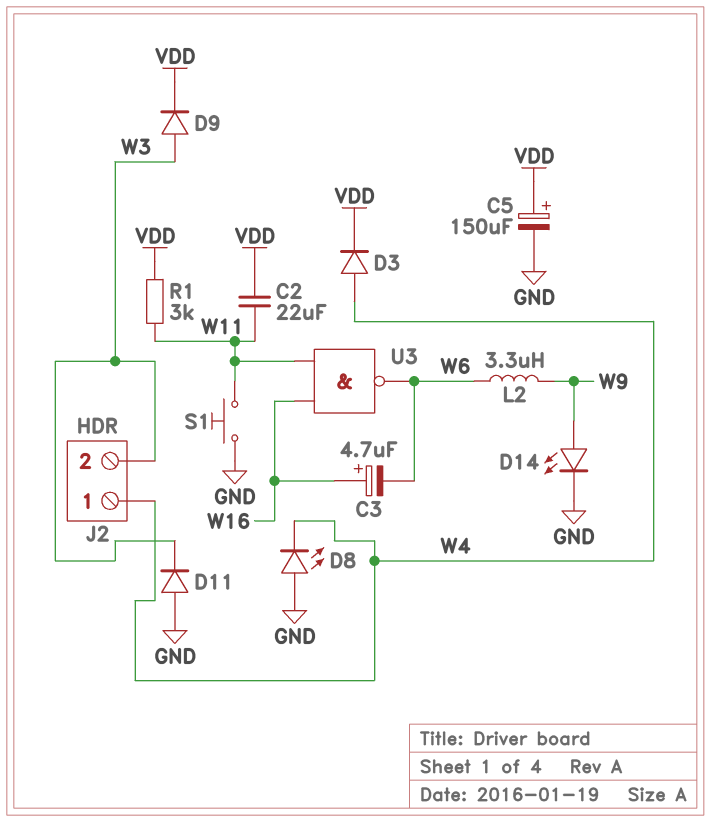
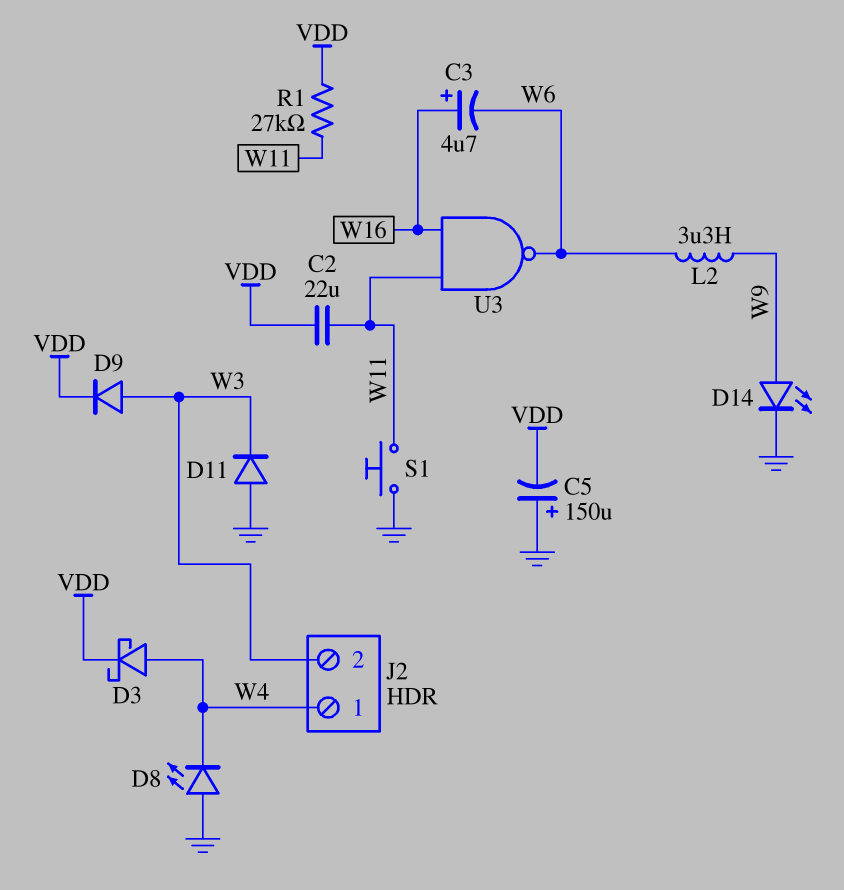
C5: 150uF (plus VDD, minus GND) -> 150uF (plus GND, minus VDD)
D3: diode (A W4, K VDD) -> schottky (A W4, K VDD)
R1: 3k (VDD, W11) -> 27k (VDD, W11)

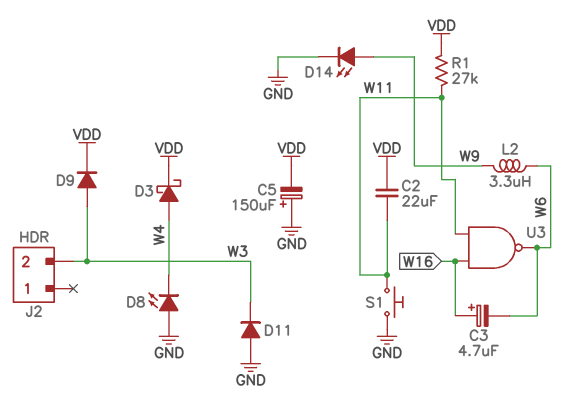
J2 pin 1: W4 -> none

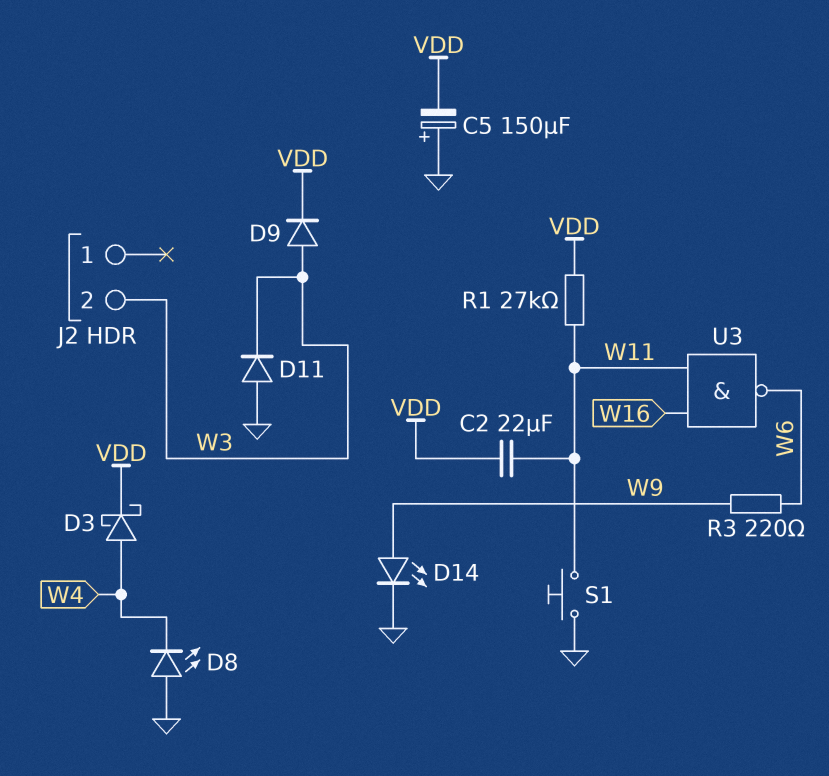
C3: 4.7uF (plus W16, minus W6) -> none
L2: 3.3uH (W6, W9) -> none
R3: none -> 220 (W6, W9)

